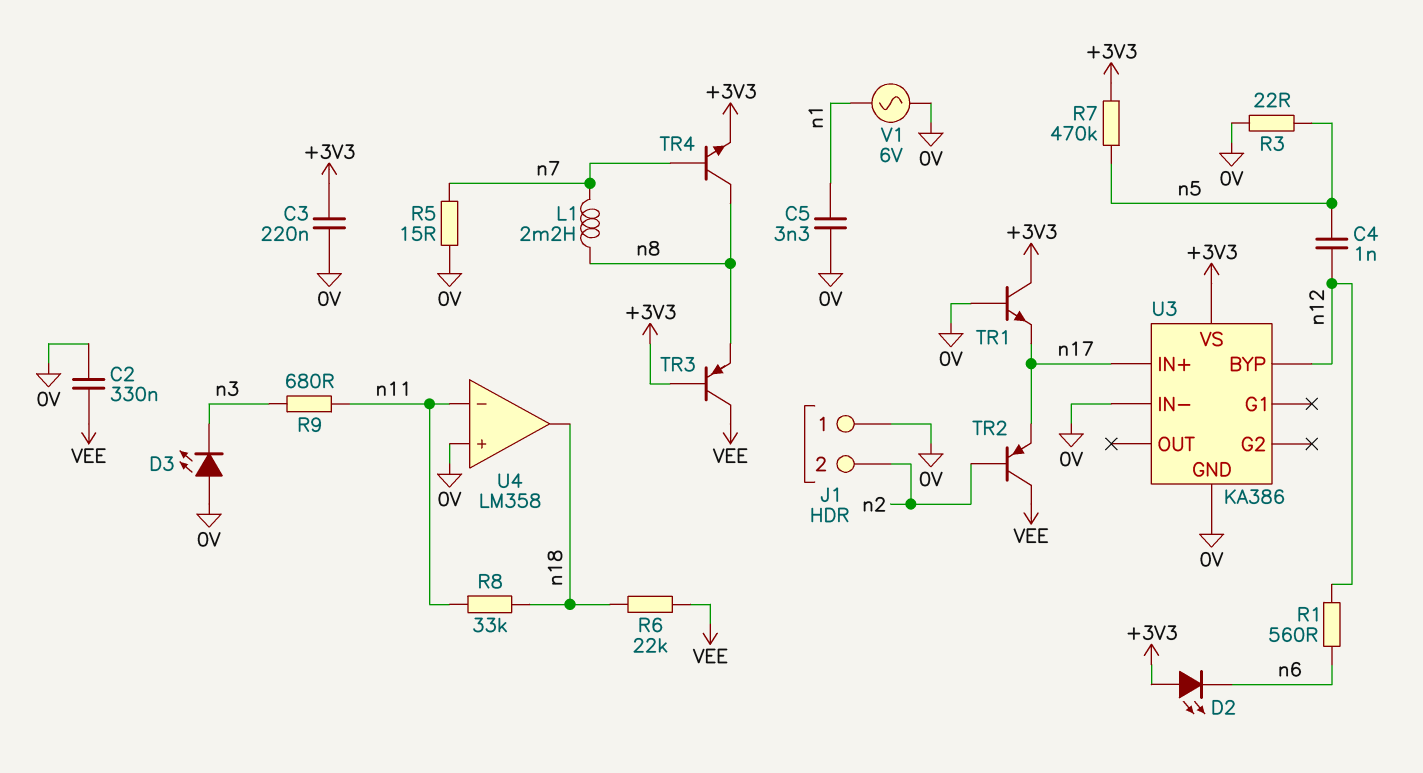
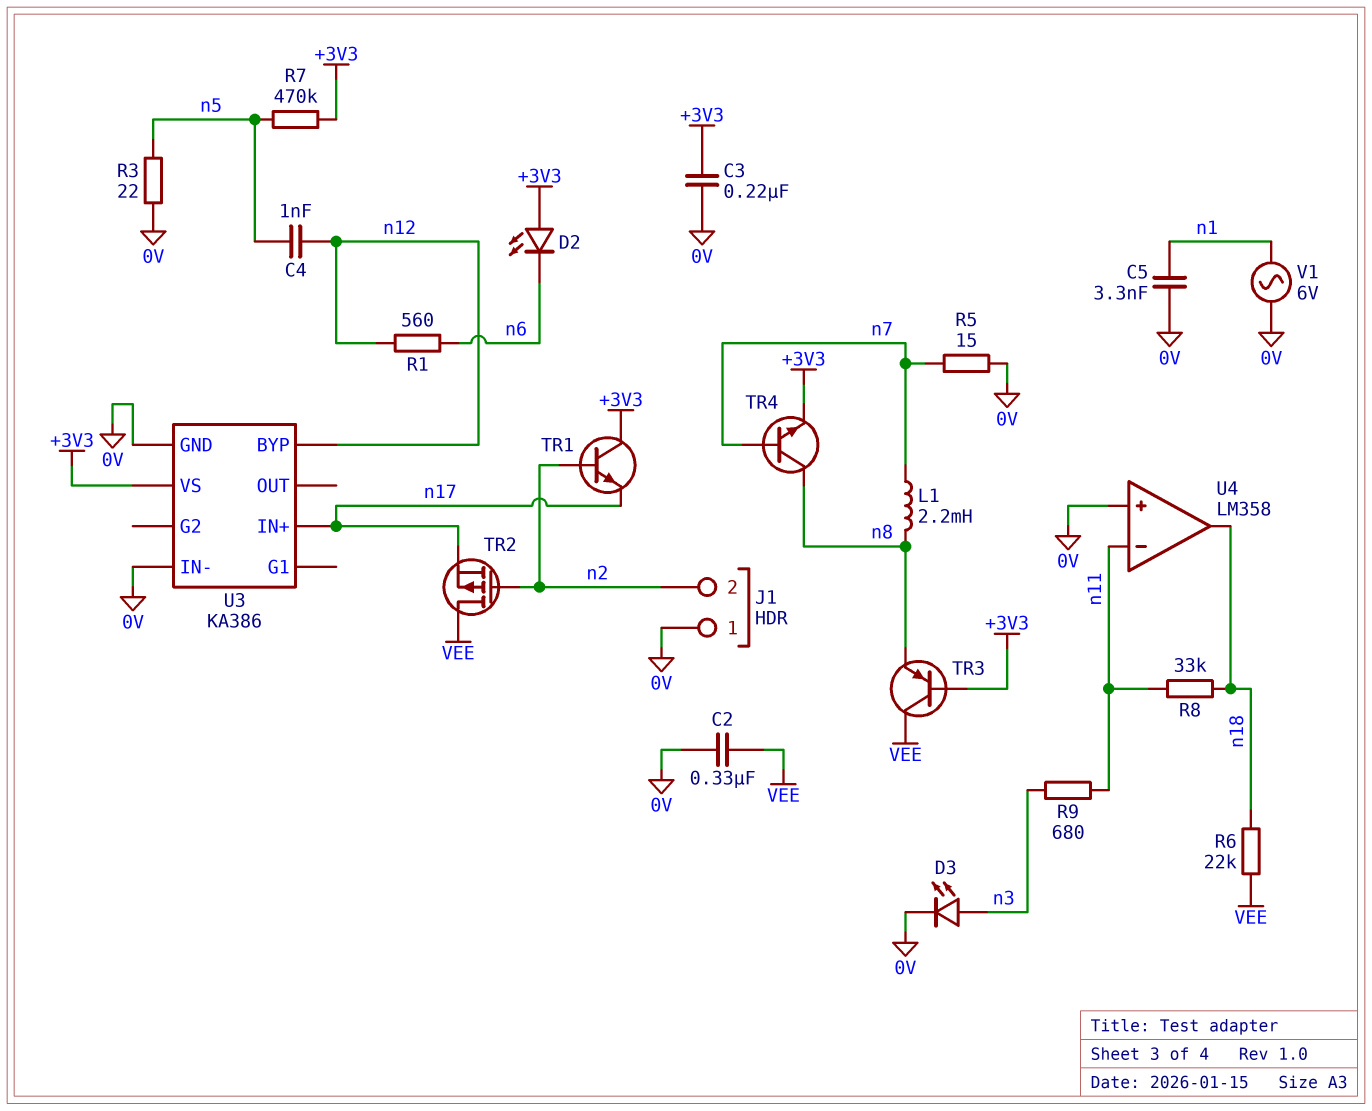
D3: LED (A 0V, K n3) -> LED (A n3, K 0V)
TR1: NPN (B 0V, C +3V3, E n17) -> NPN (B n2, C +3V3, E n17)
TR2: PNP (B n2, C VEE, E n17) -> PMOS (G n2, D VEE, S n17)

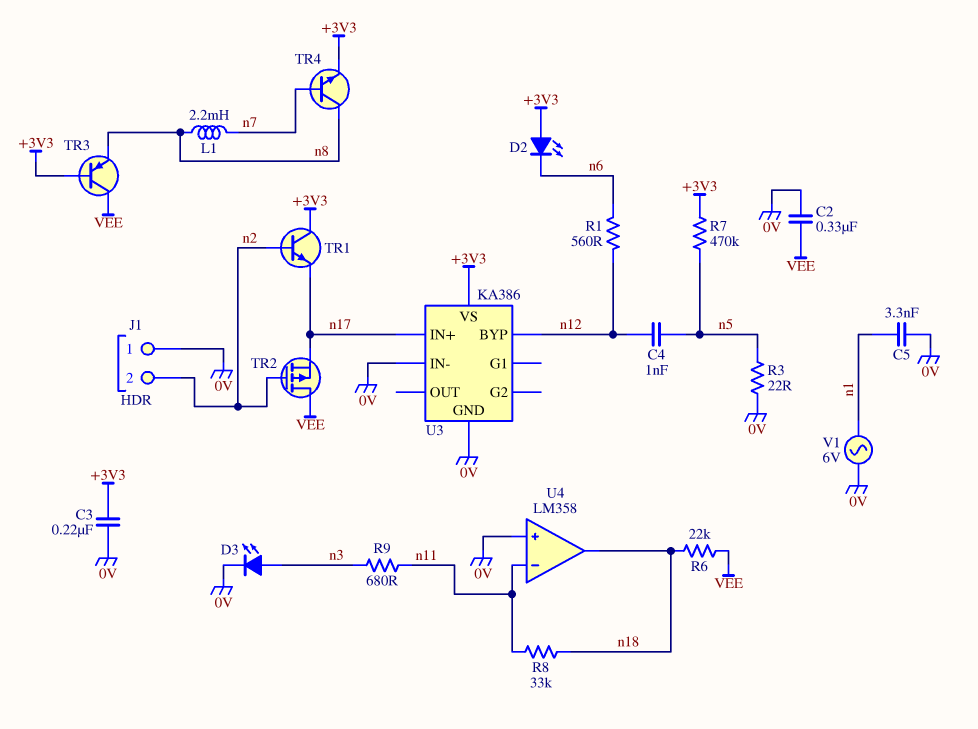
R5: 15 (0V, n7) -> none

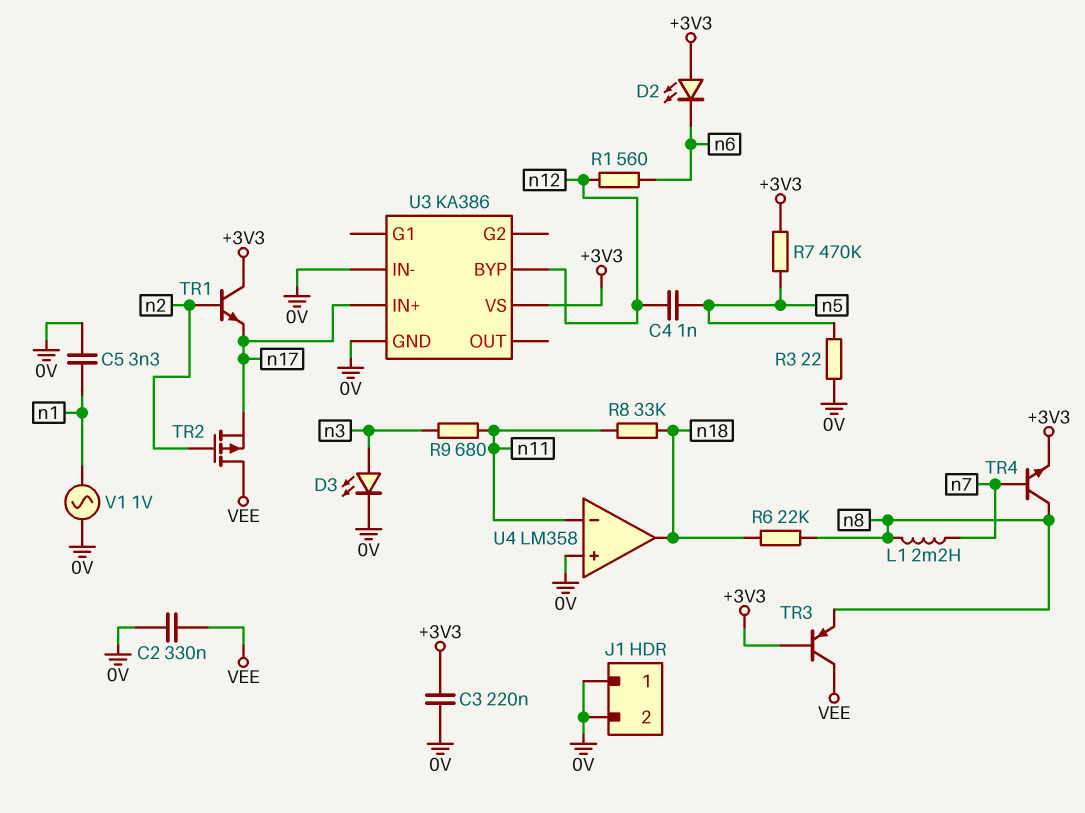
J1 pin 2: n2 -> 0V
R6: 22k (VEE, n18) -> 22k (n8, n18)
V1: AC 6V (0V, n1) -> AC 1V (0V, n1)

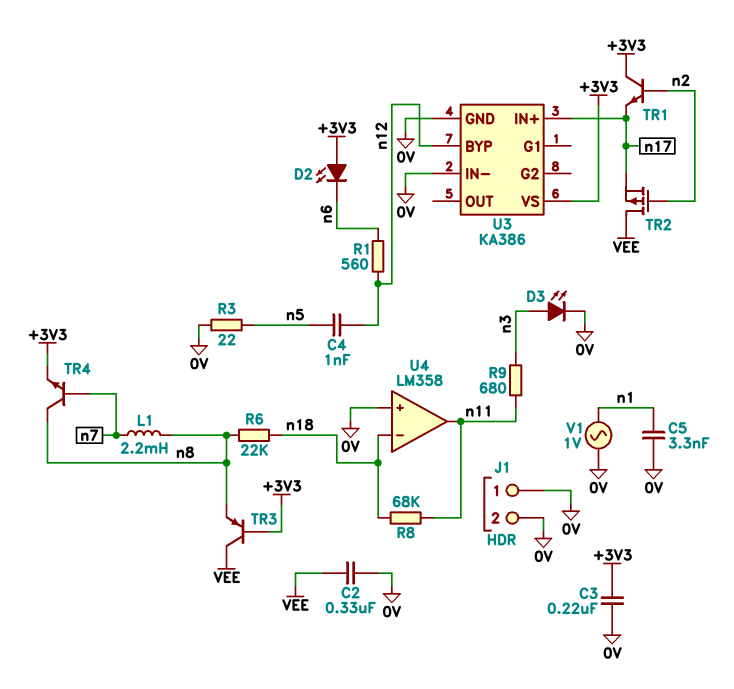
R7: 470k (+3V3, n5) -> none
R8: 33k (n11, n18) -> 68k (n11, n18)
U4 pin in-: n11 -> n18
U4 pin out: n18 -> n11

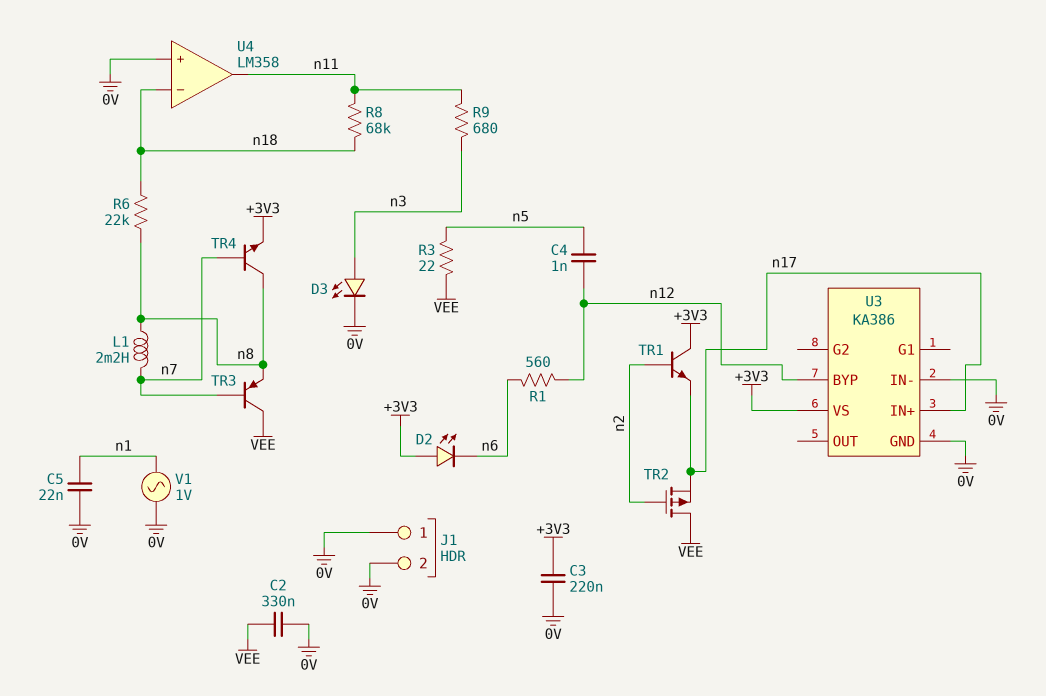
C5: 3.3nF (0V, n1) -> 22nF (0V, n1)
R3: 22 (0V, n5) -> 22 (VEE, n5)
TR3: PNP (B +3V3, C VEE, E n8) -> PNP (B n7, C VEE, E n8)

